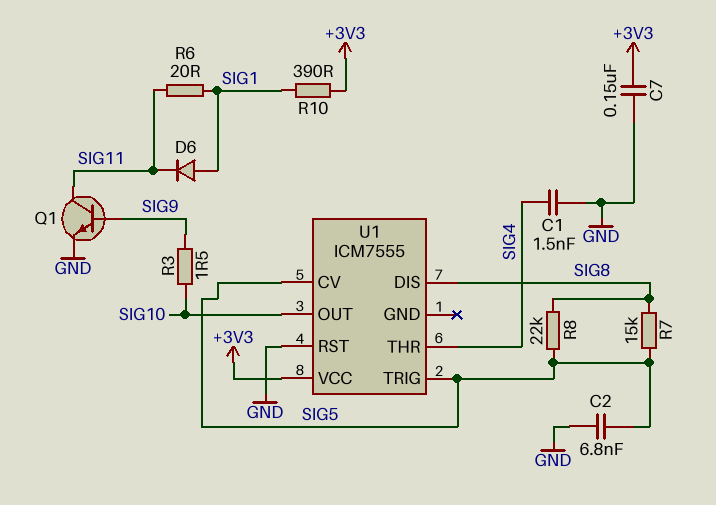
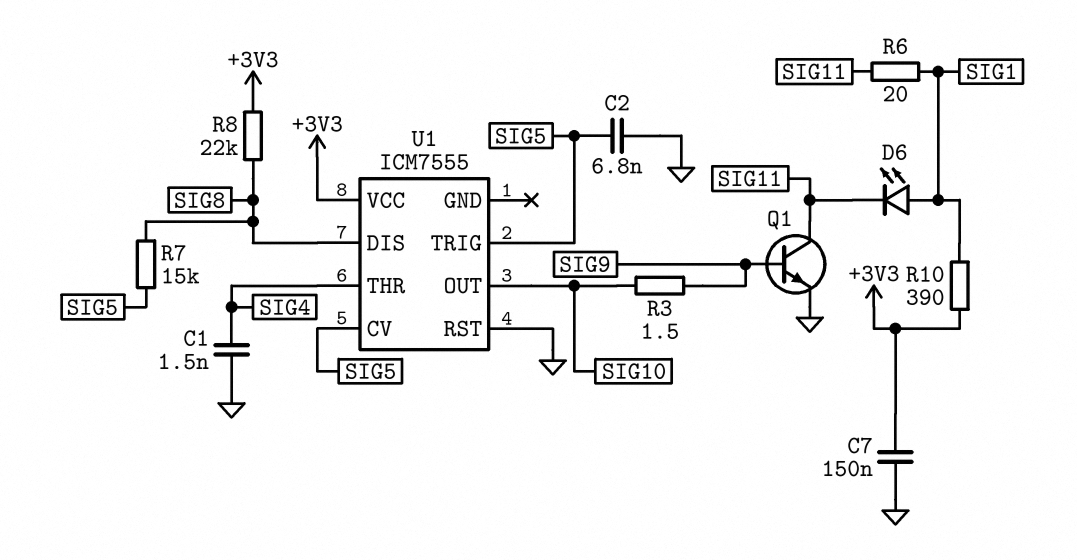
D6: diode (A SIG1, K SIG11) -> LED (A SIG1, K SIG11)
R8: 22k (SIG5, SIG8) -> 22k (+3V3, SIG8)

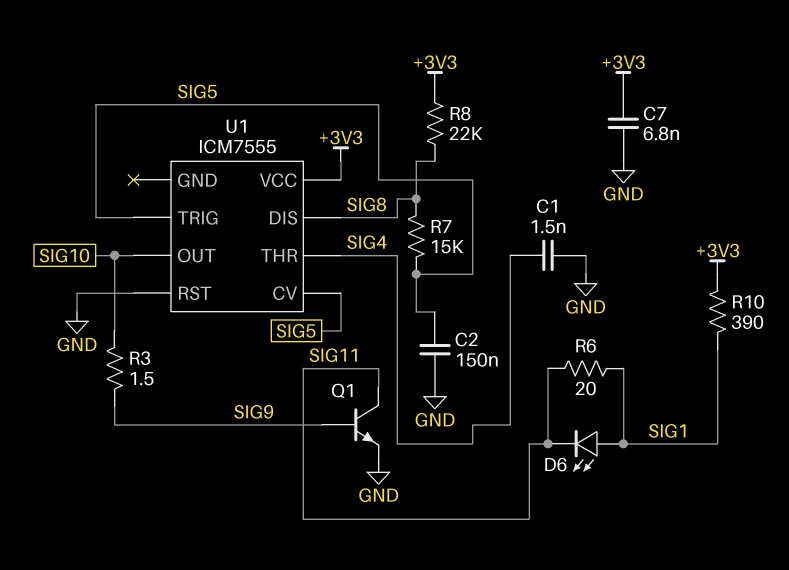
C2: 6.8nF (GND, SIG5) -> 150nF (GND, SIG5)
C7: 150nF (+3V3, GND) -> 6.8nF (+3V3, GND)

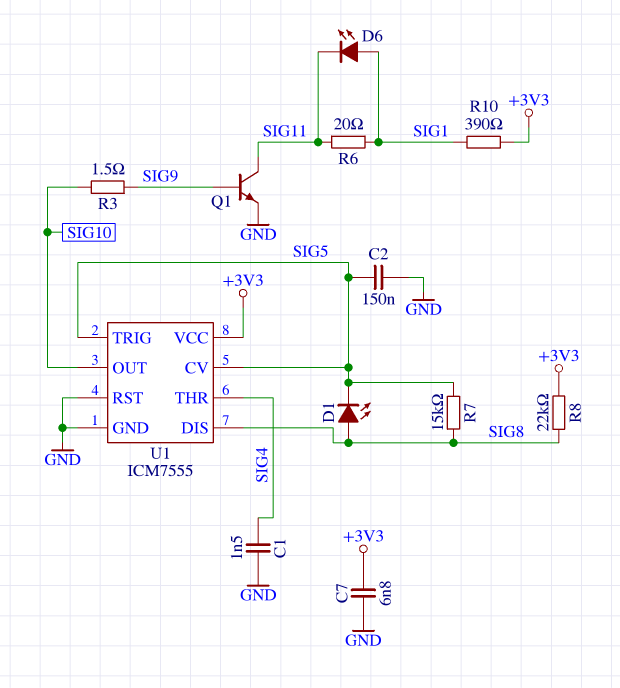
D1: none -> LED (A SIG8, K SIG5)
U1 pin GND: none -> GND

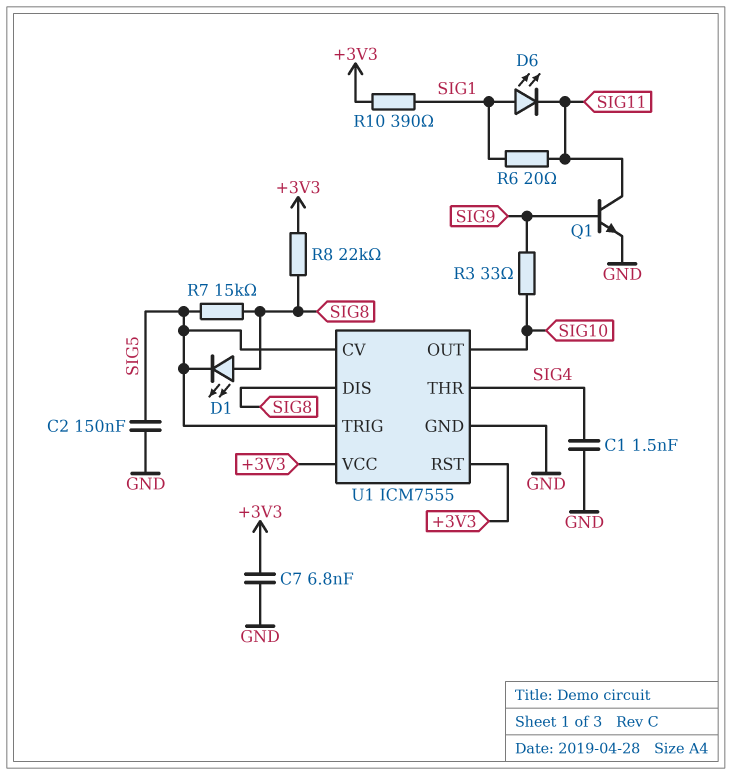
R3: 1.5 (SIG9, SIG10) -> 33 (SIG9, SIG10)
U1 pin RST: GND -> +3V3

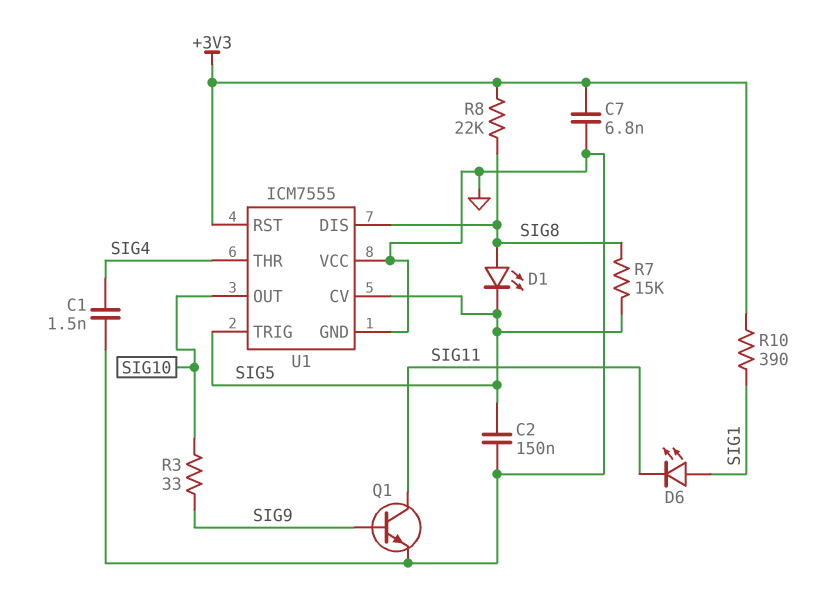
R6: 20 (SIG1, SIG11) -> none
U1 pin VCC: +3V3 -> GND

